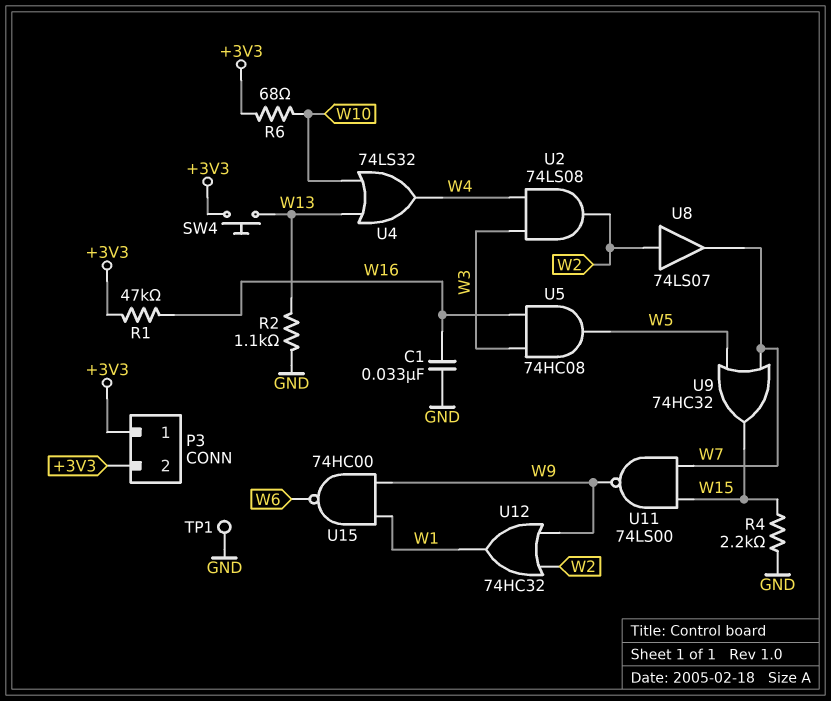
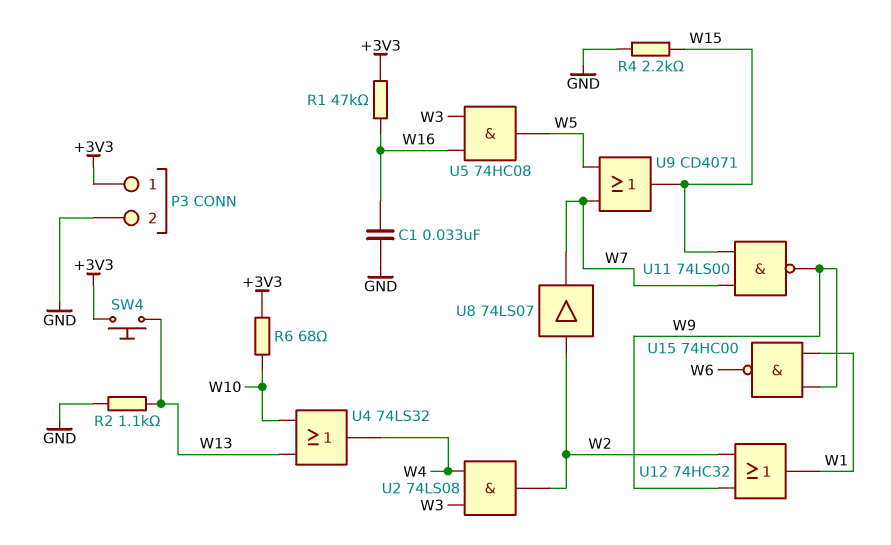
P3 pin 2: +3V3 -> GND
TP1: test point (GND) -> none
U9: OR 74HC32 (in W5, in W7, out W15) -> OR CD4071 (in W5, in W7, out W15)

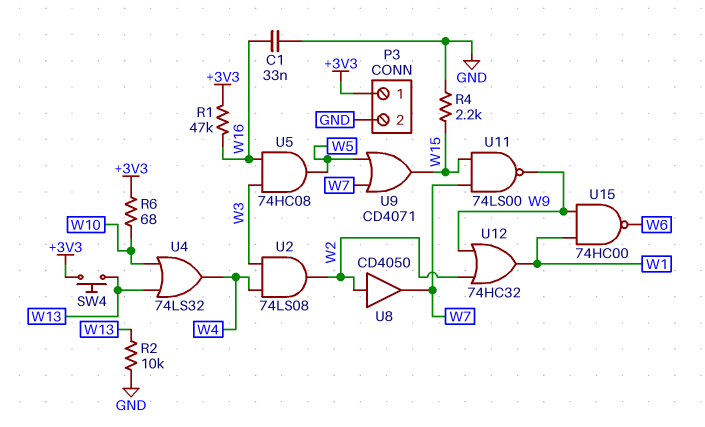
R2: 1.1k (GND, W13) -> 10k (GND, W13)
U8: buffer 74LS07 (in W2, out W7) -> buffer CD4050 (in W2, out W7)

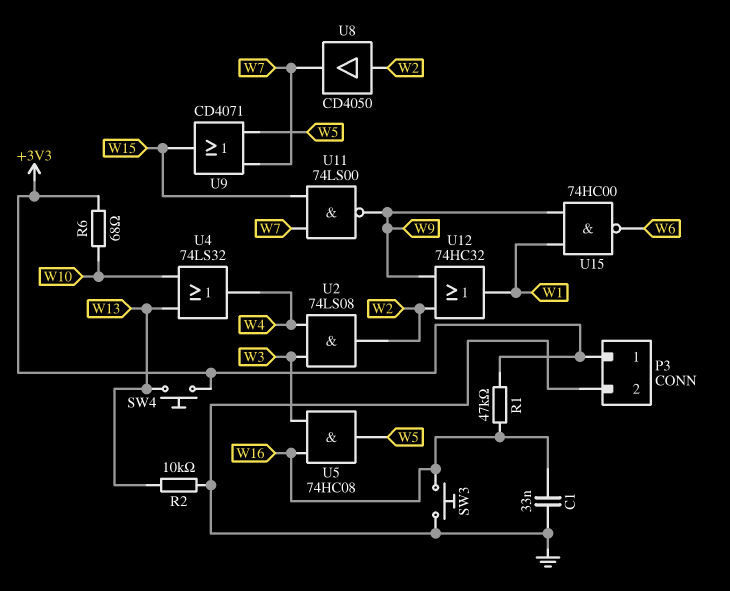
R4: 2.2k (GND, W15) -> none
SW3: none -> button (GND, W16)

